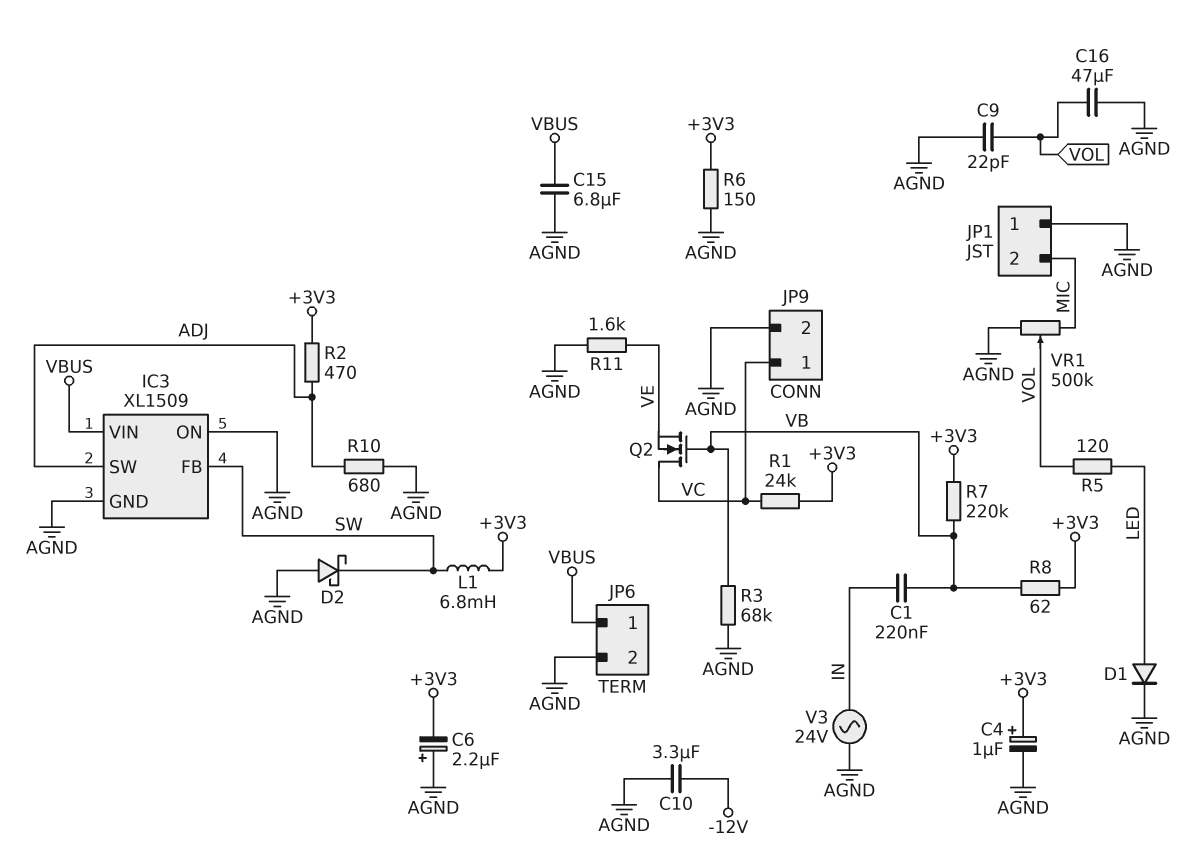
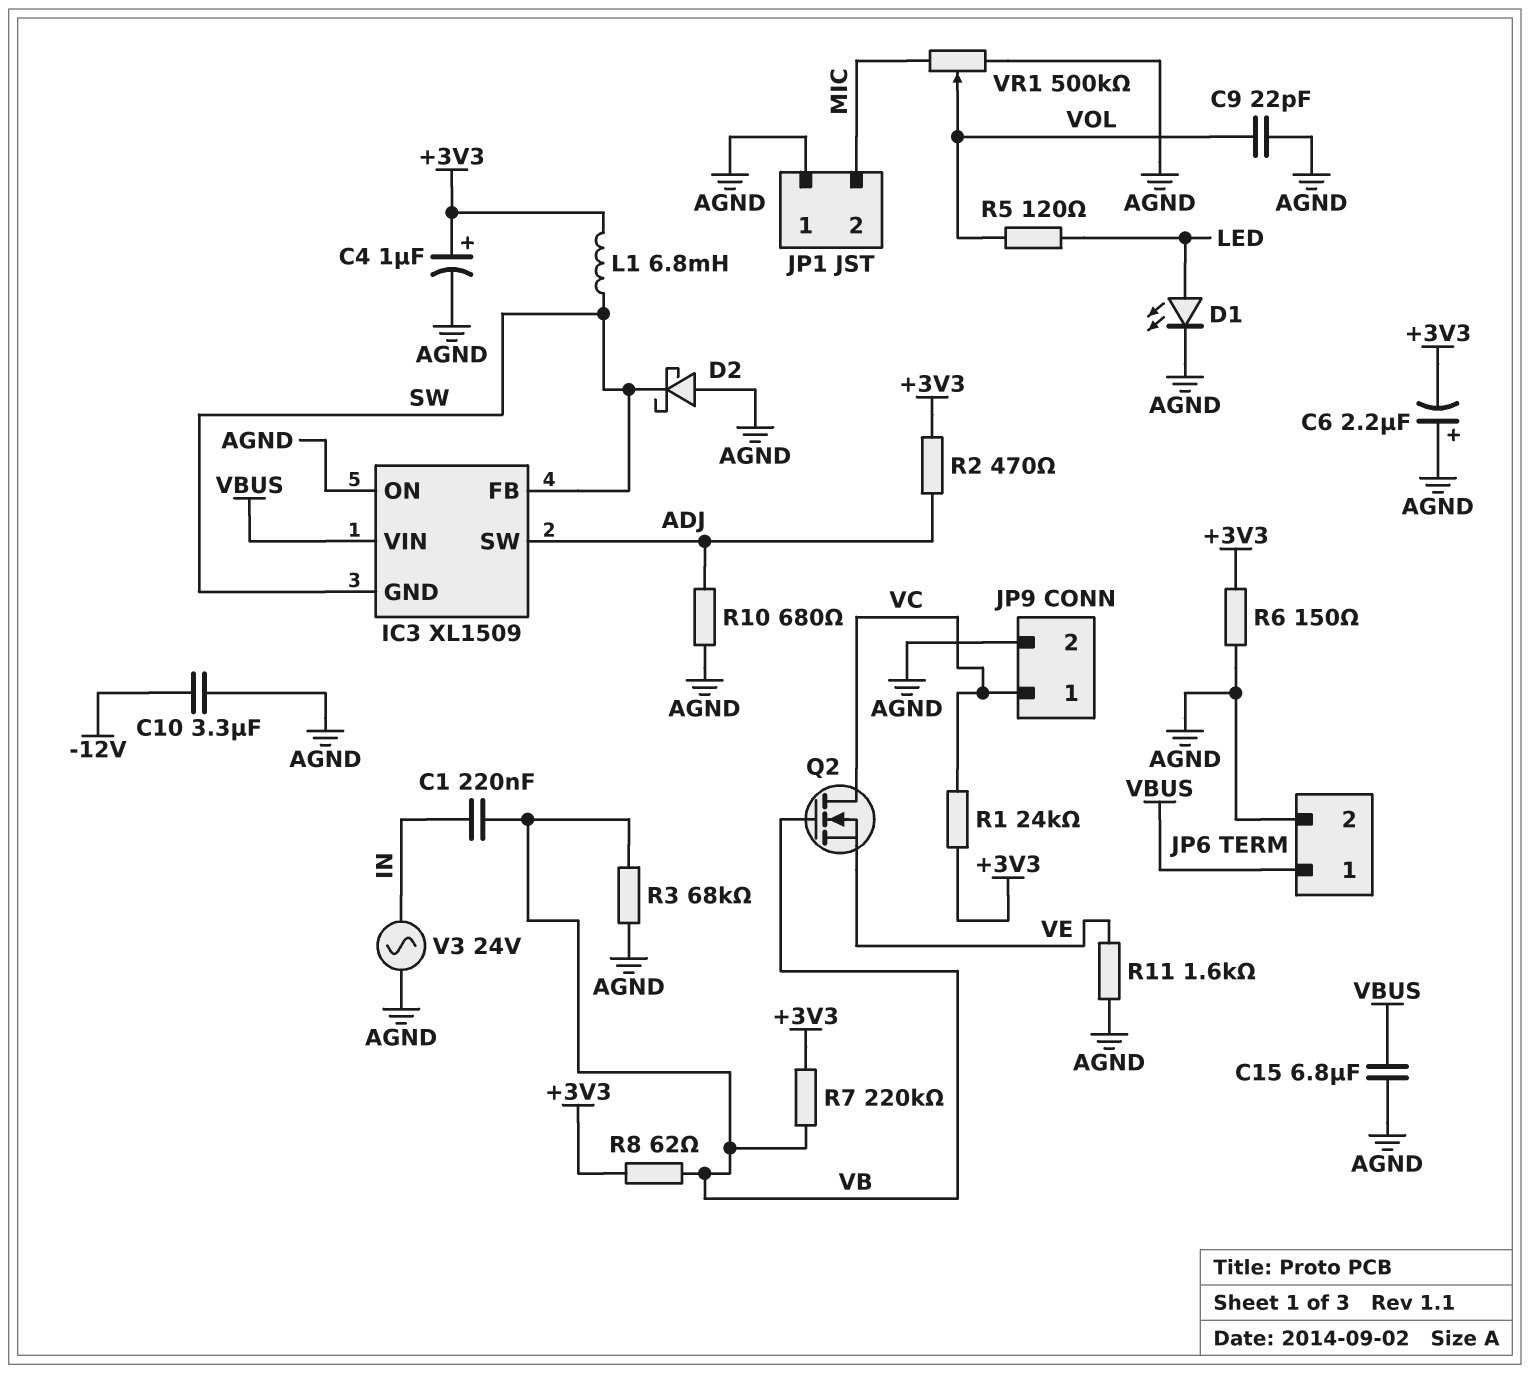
C16: 47uF (AGND, VOL) -> none
D1: diode (A LED, K AGND) -> LED (A LED, K AGND)
IC3 pin GND: AGND -> SW

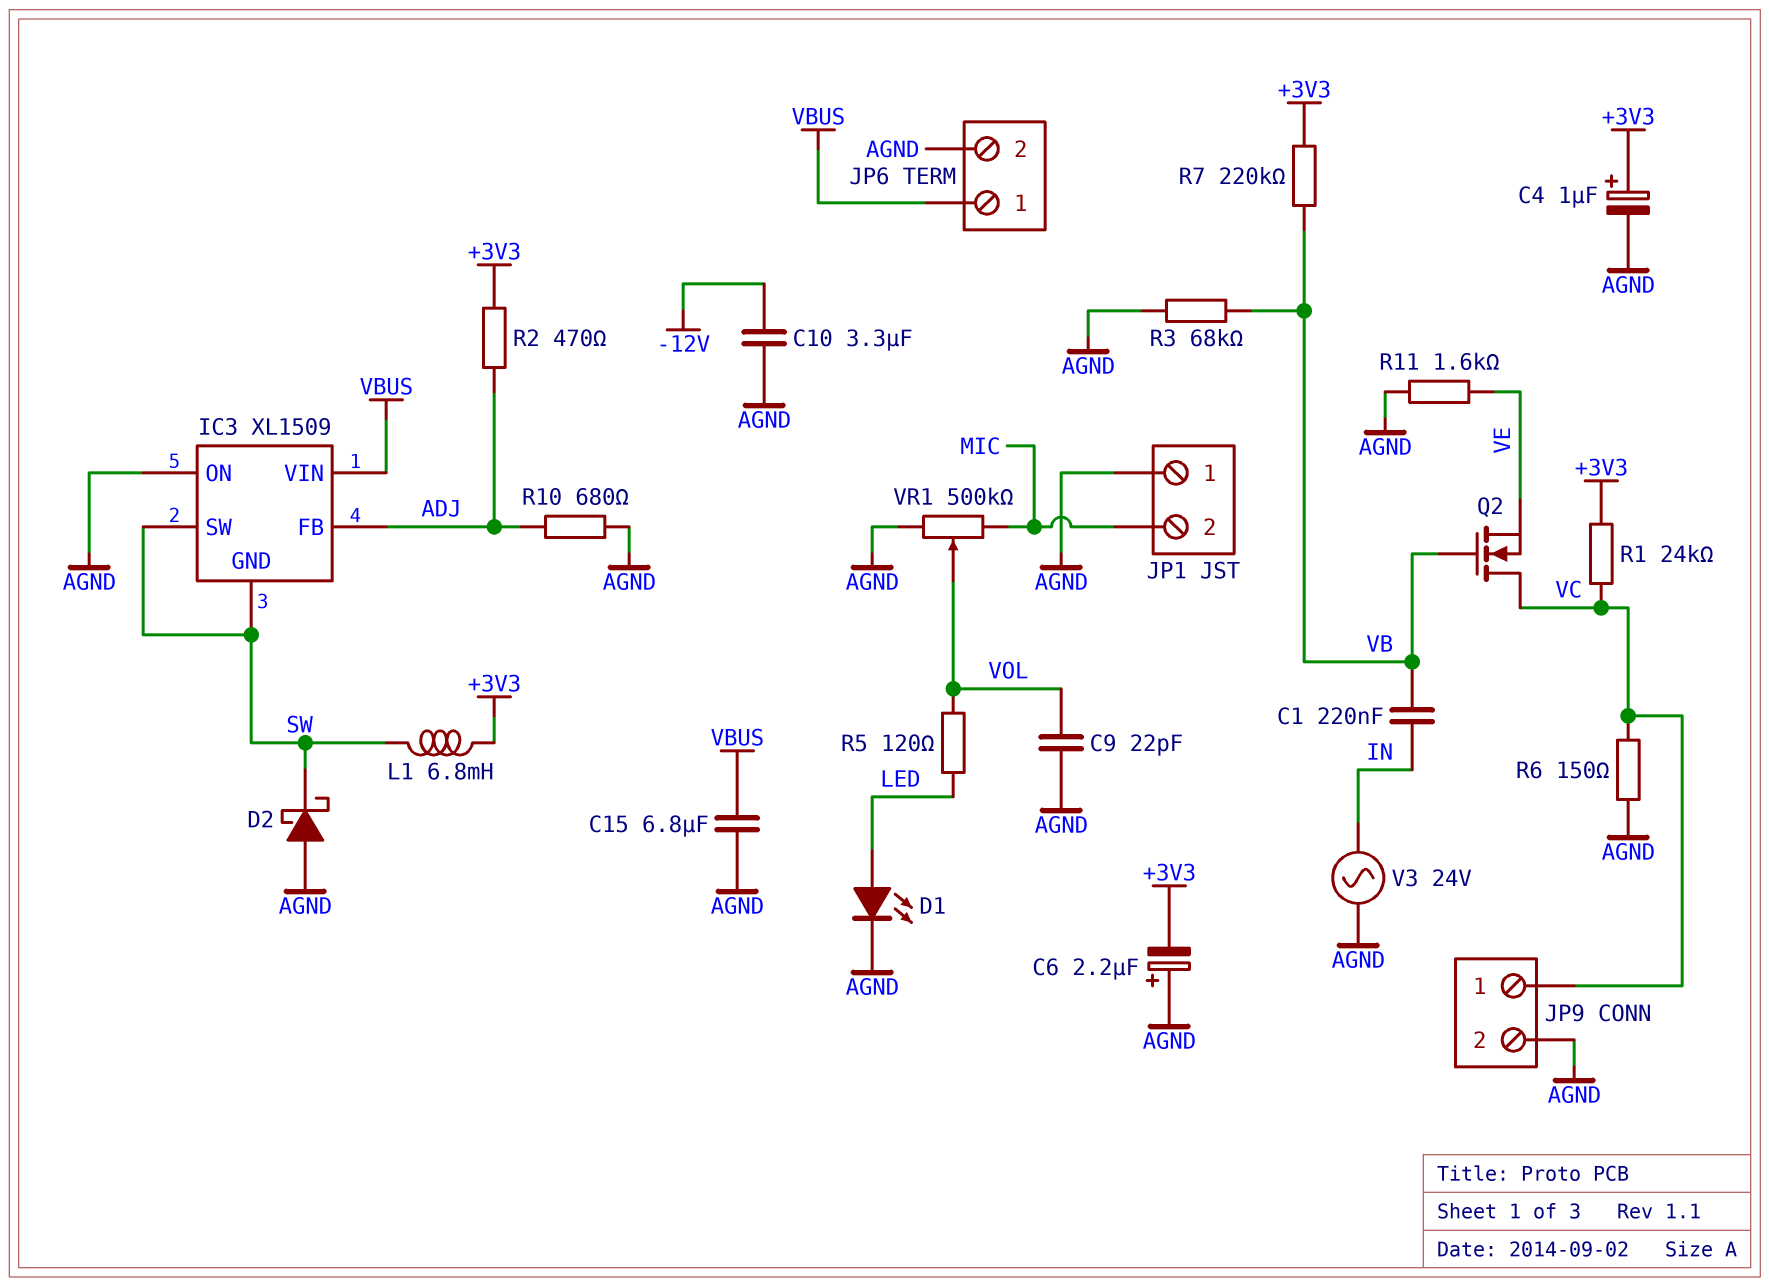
IC3 pin FB: SW -> ADJ
IC3 pin SW: ADJ -> SW
R6: 150 (+3V3, AGND) -> 150 (AGND, VC)
R8: 62 (+3V3, VB) -> none

